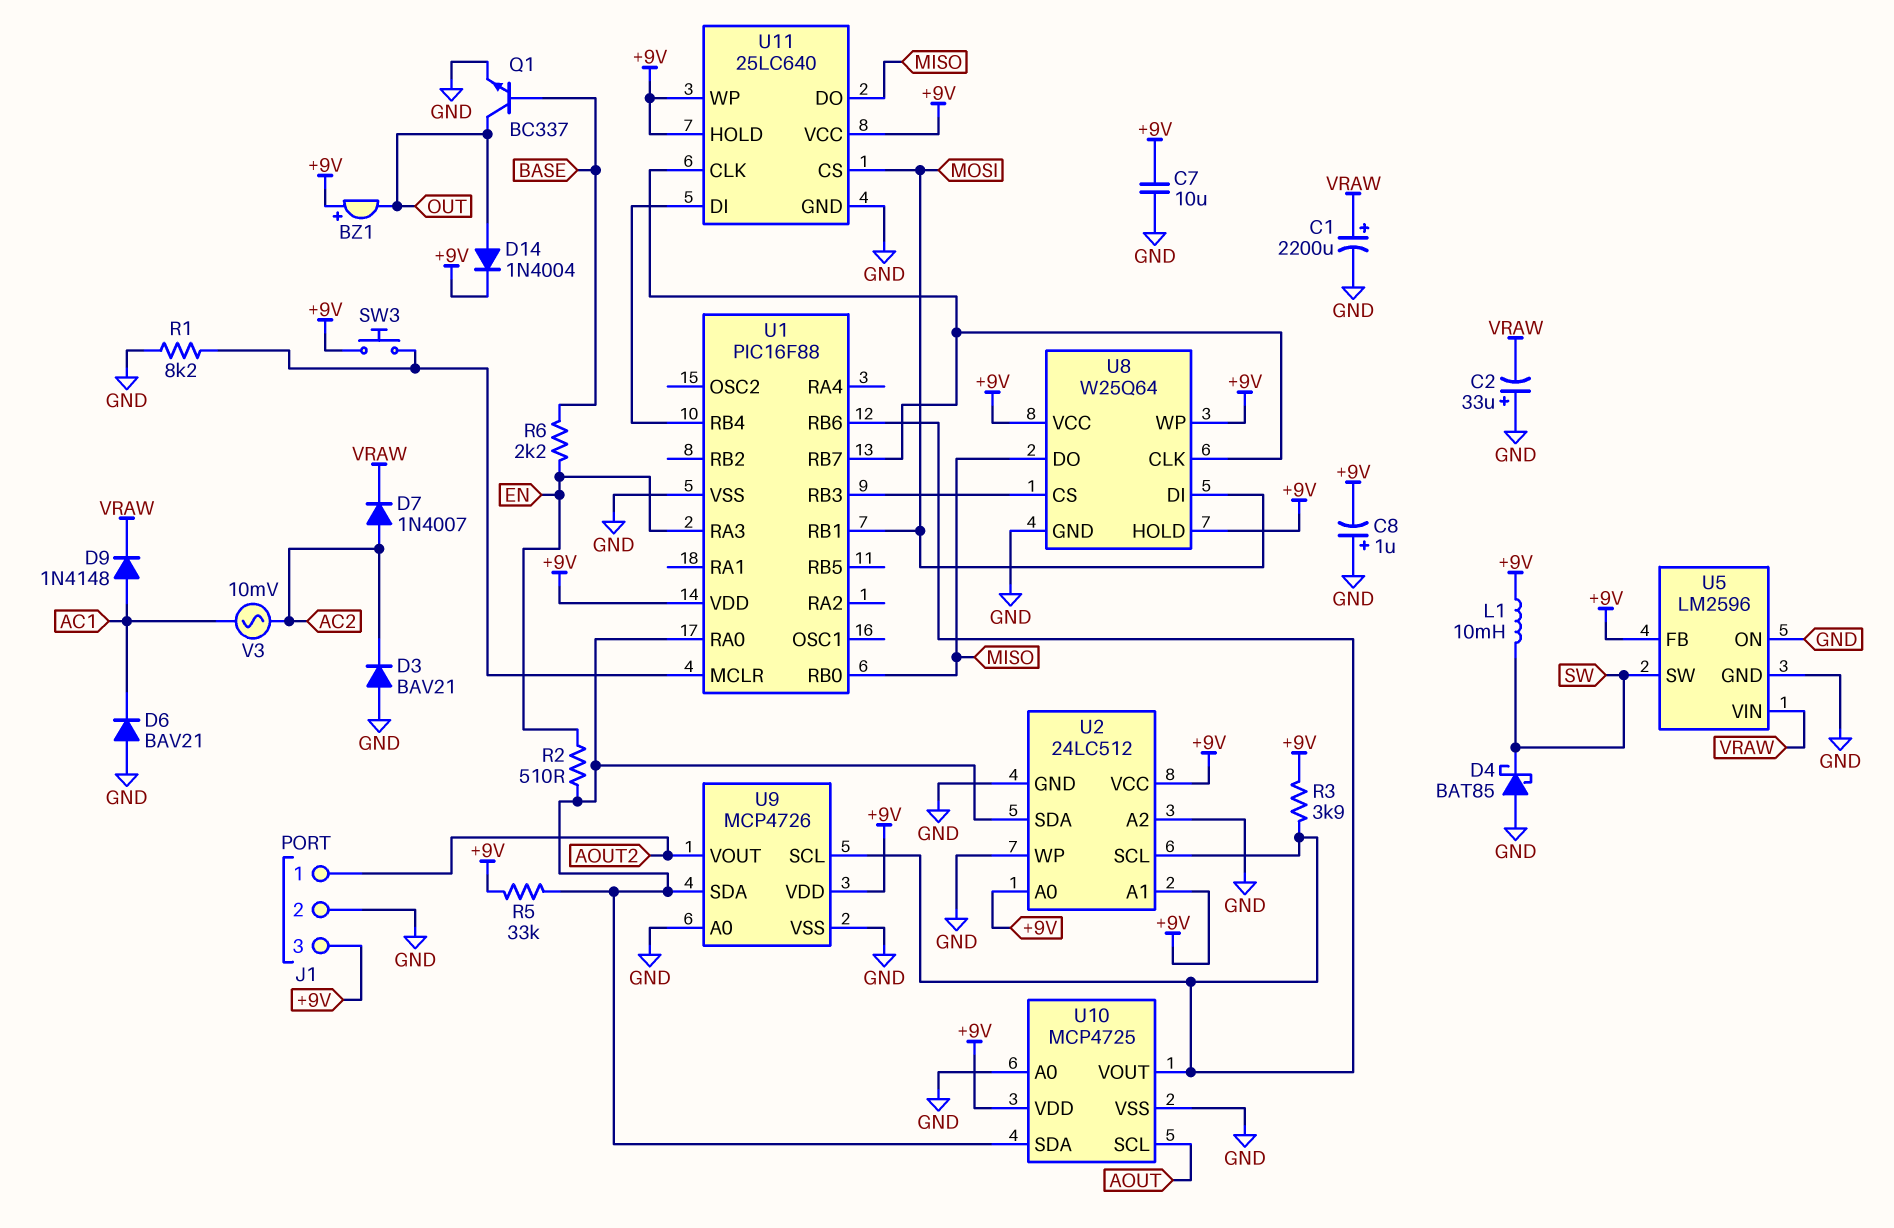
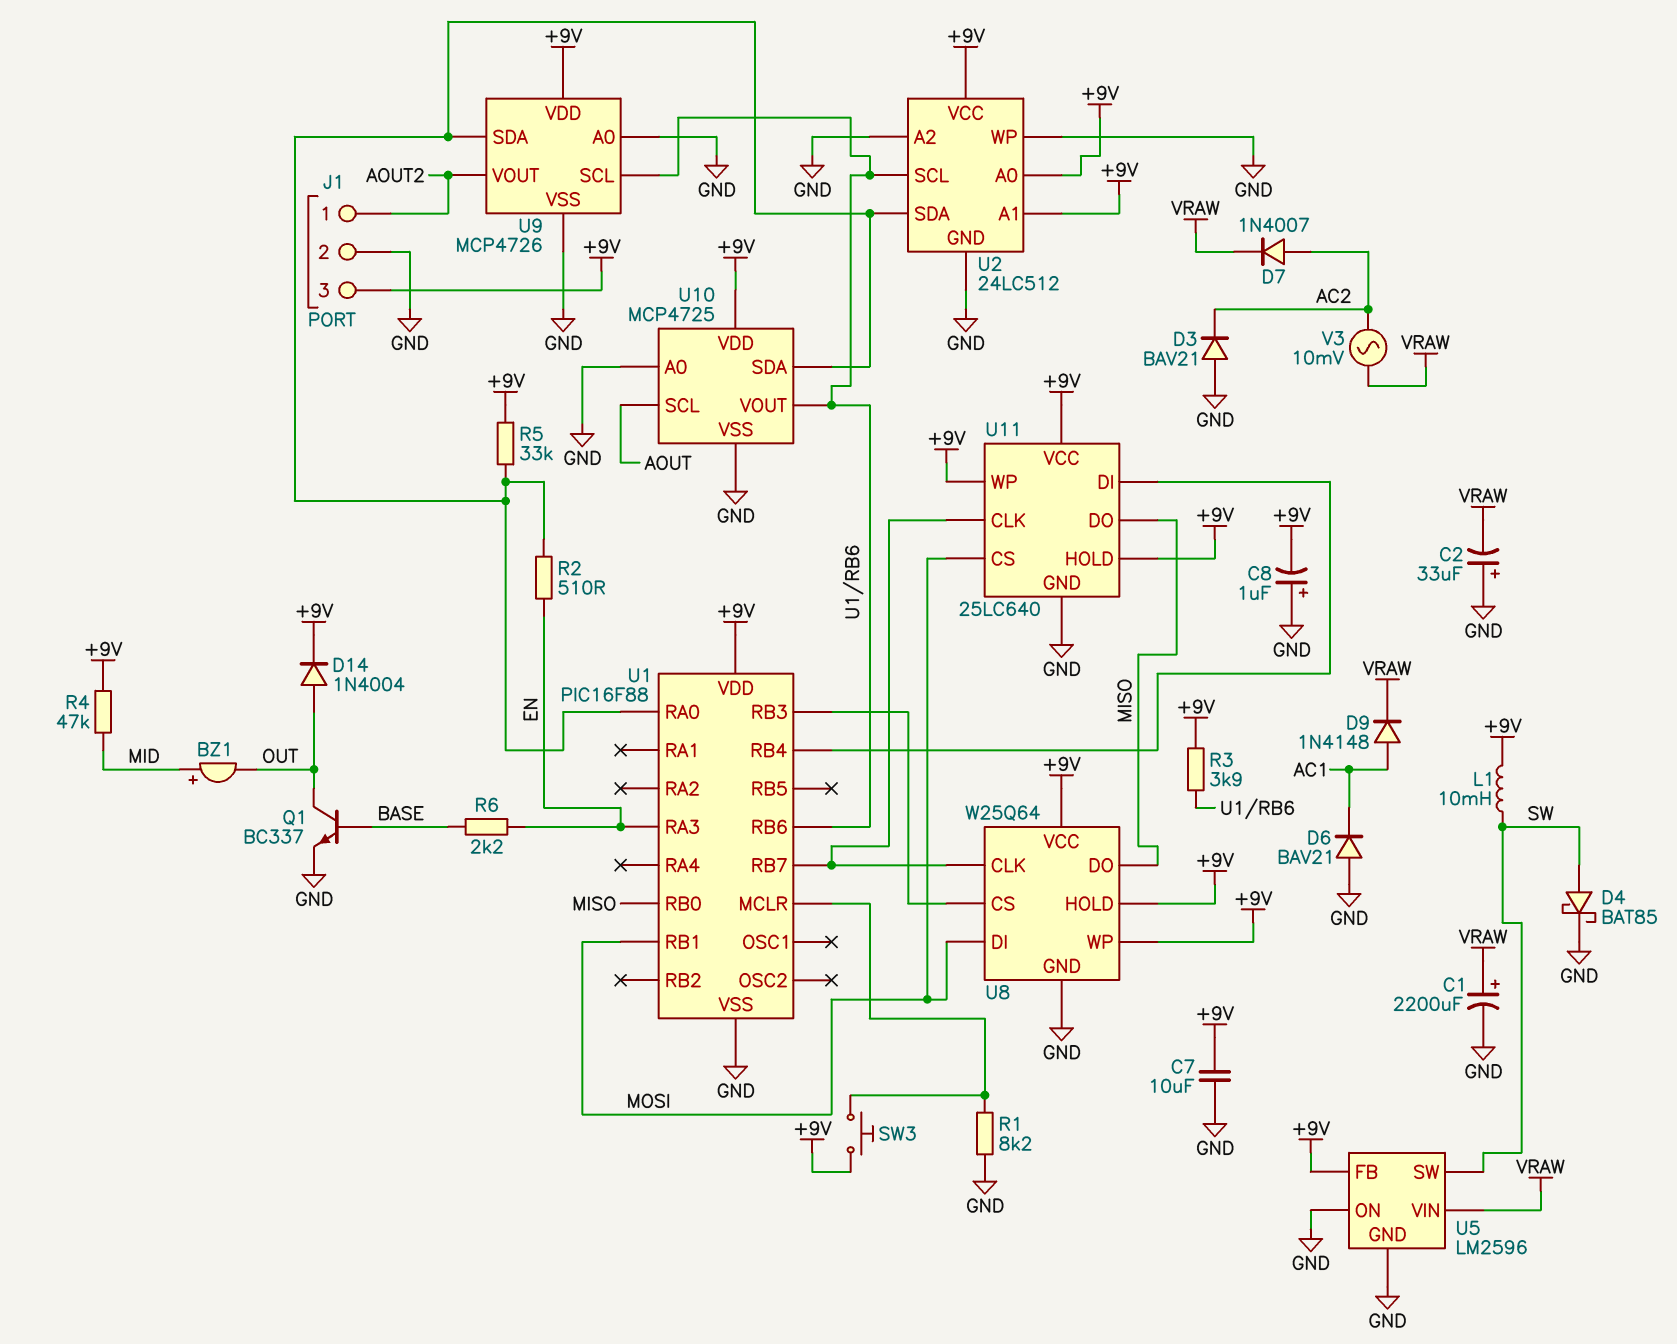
BZ1: buzzer (plus +9V, minus OUT) -> buzzer (plus MID, minus OUT)
D4: schottky BAT85 (A GND, K SW) -> schottky BAT85 (A SW, K GND)
R4: none -> 47k (+9V, MID)
V3: AC 10mV (AC1, AC2) -> AC 10mV (AC2, VRAW)

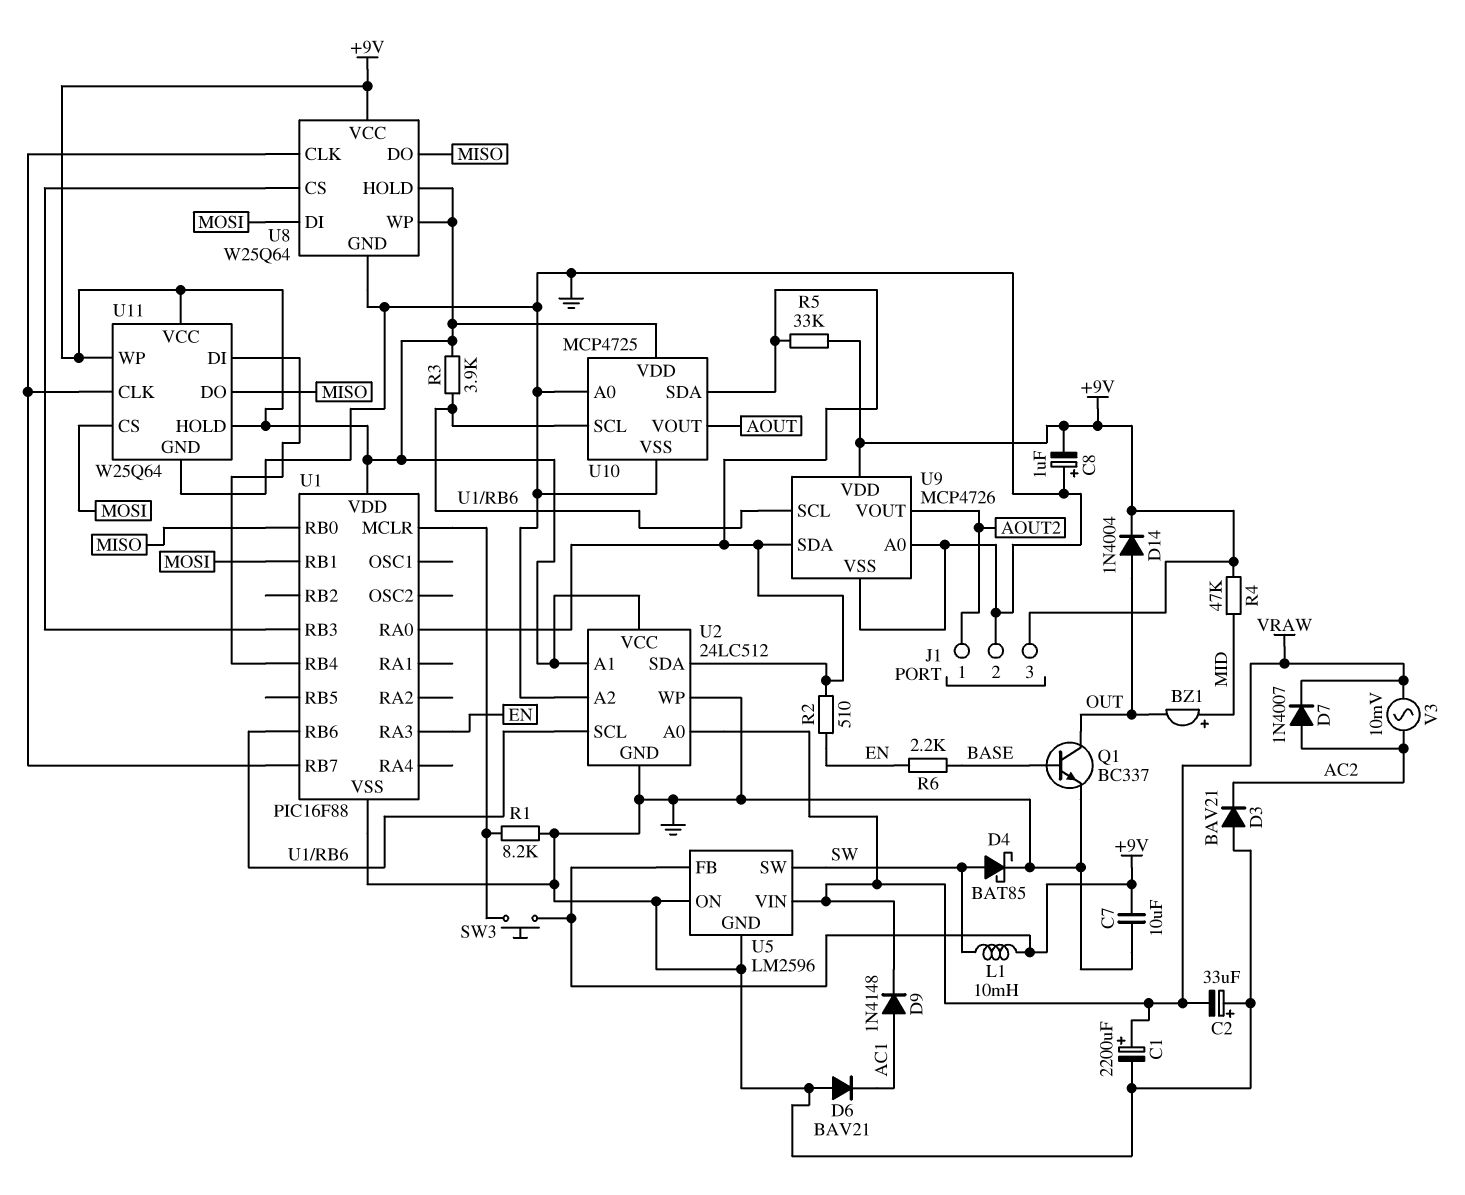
U2 pin A0: +9V -> VRAW
U10 pin SCL: AOUT -> U1/RB6
U10 pin VOUT: U1/RB6 -> AOUT
U11: 25LC640 -> W25Q64

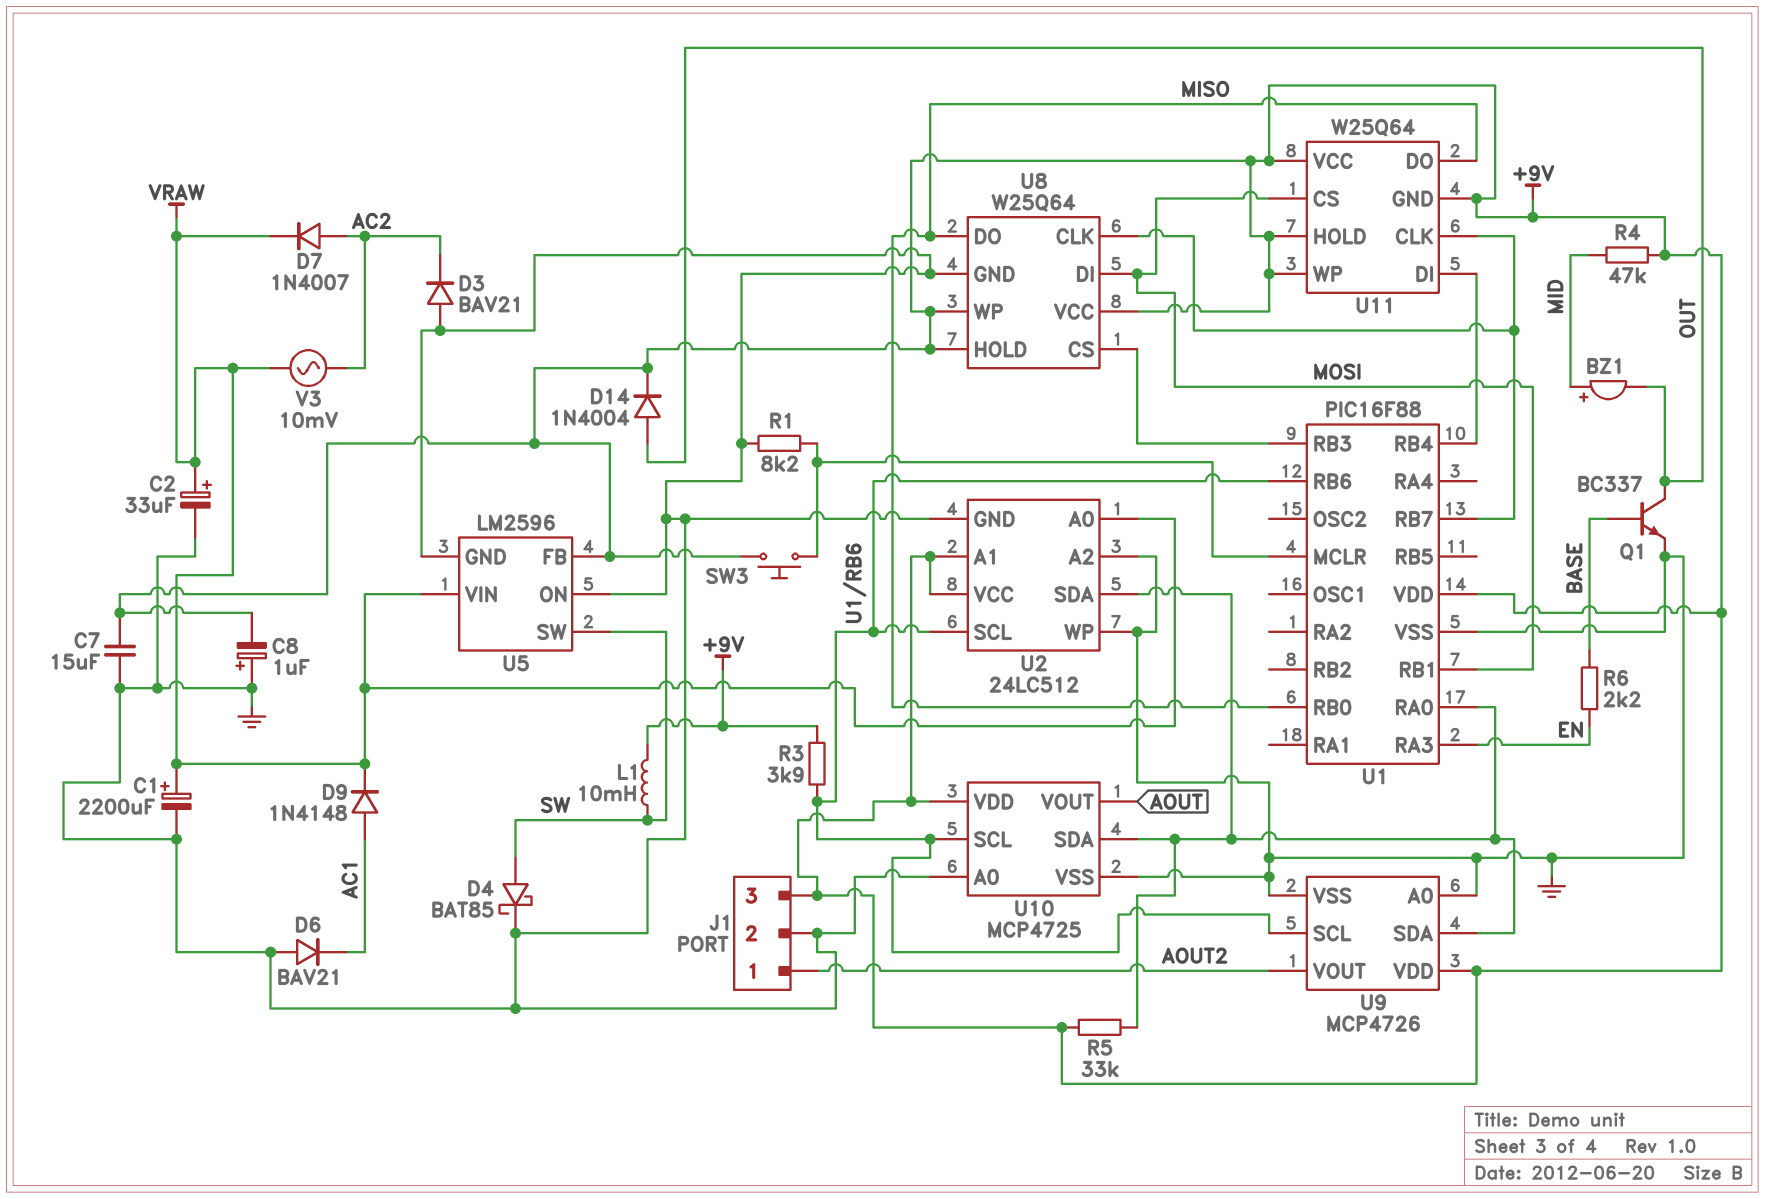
C2: 33uF (plus GND, minus VRAW) -> 33uF (plus VRAW, minus GND)
C7: 10uF (+9V, GND) -> 15uF (+9V, GND)
R2: 510 (EN, U1/RA0) -> none
U11 pin GND: GND -> +9V

